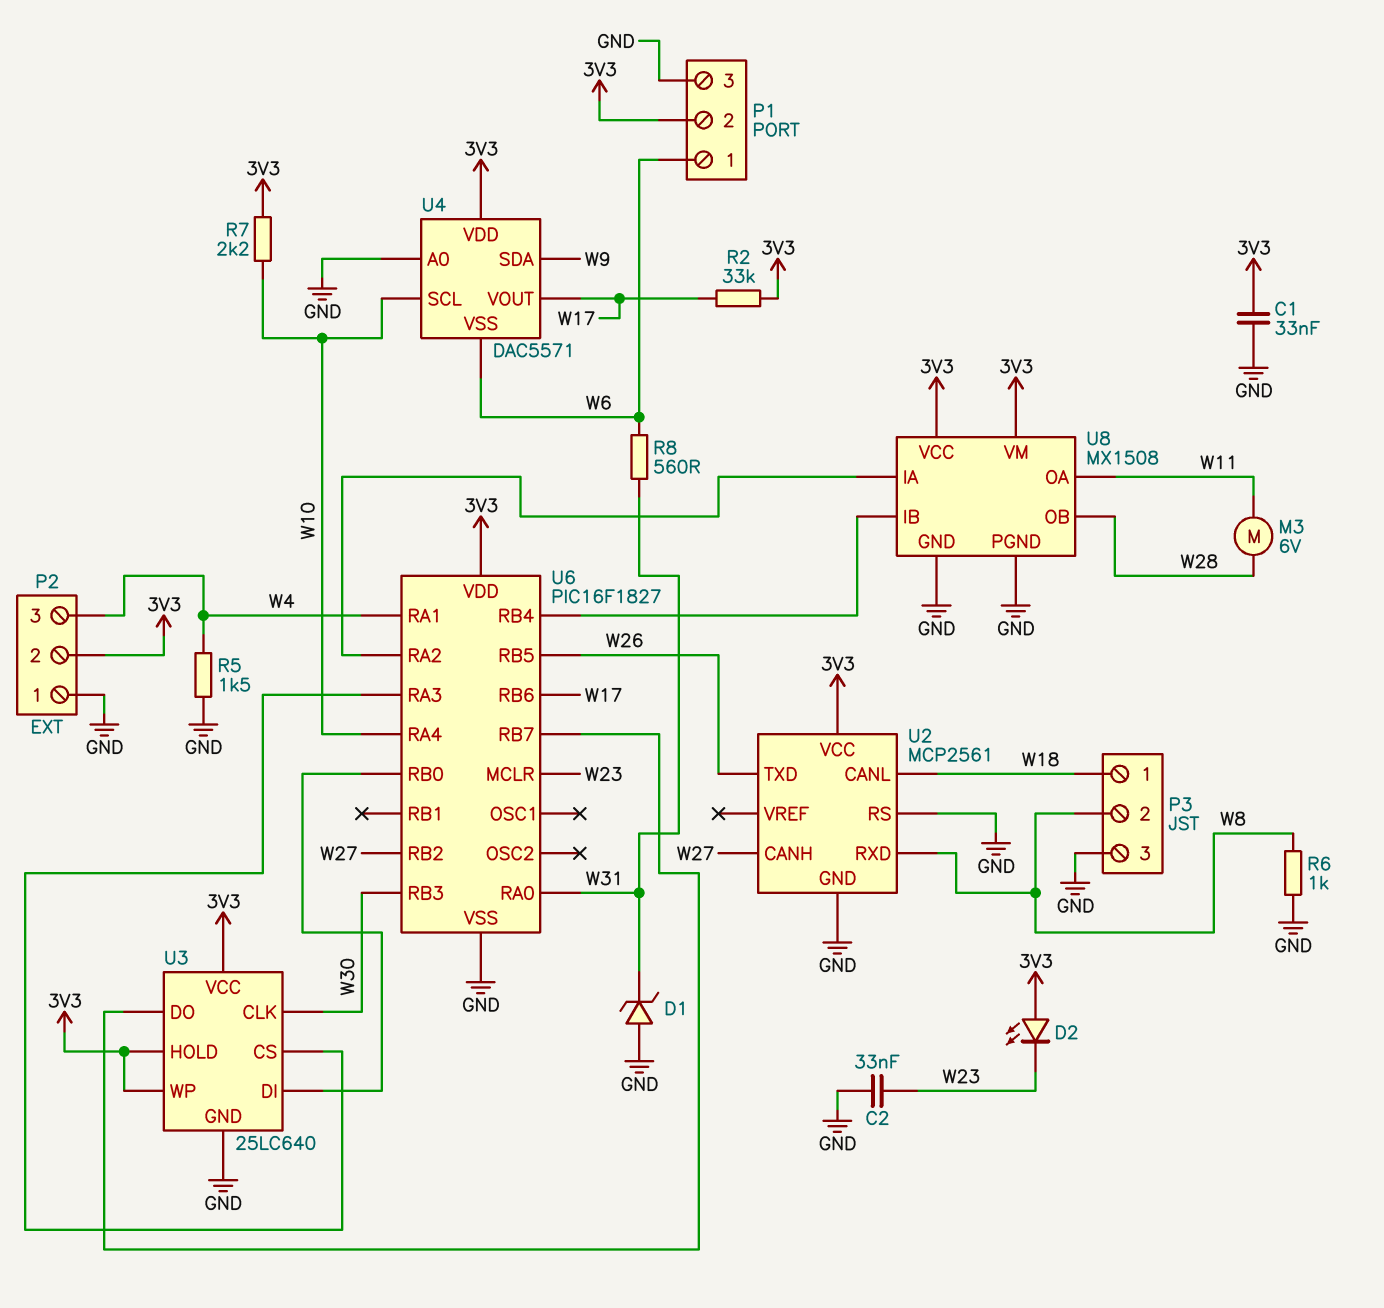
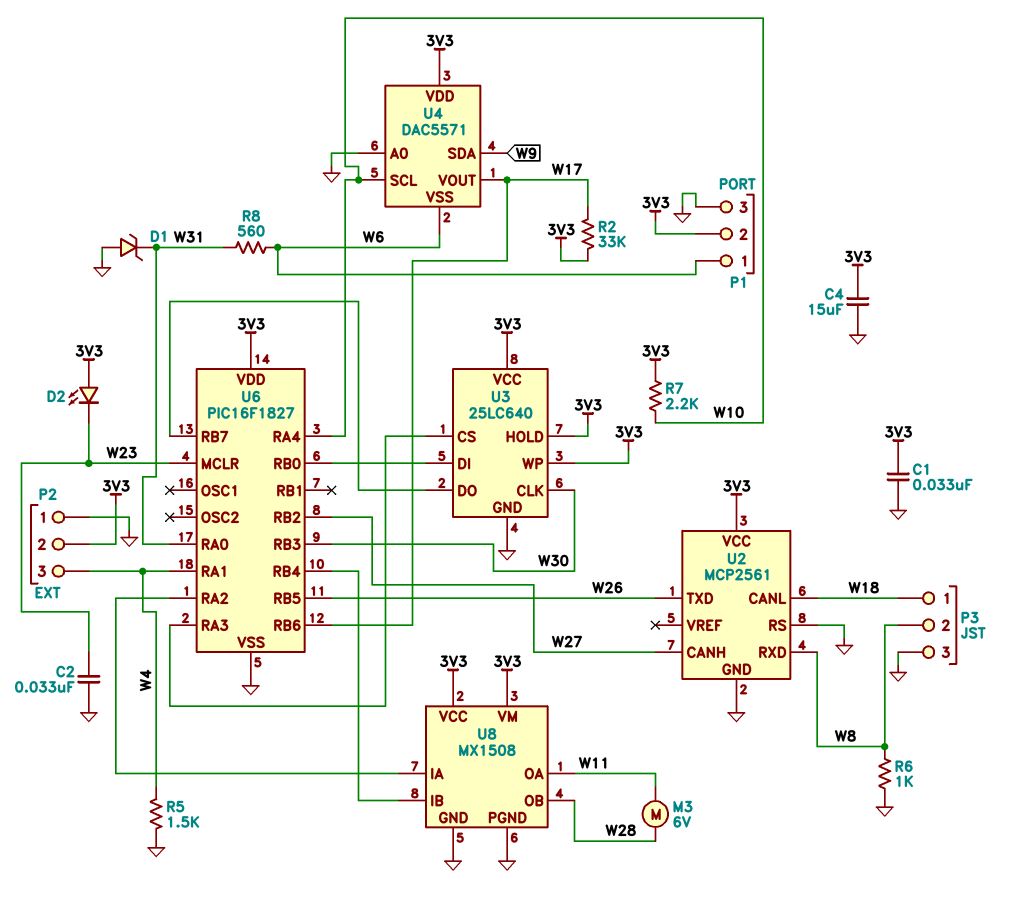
C4: none -> 15uF (3V3, GND)

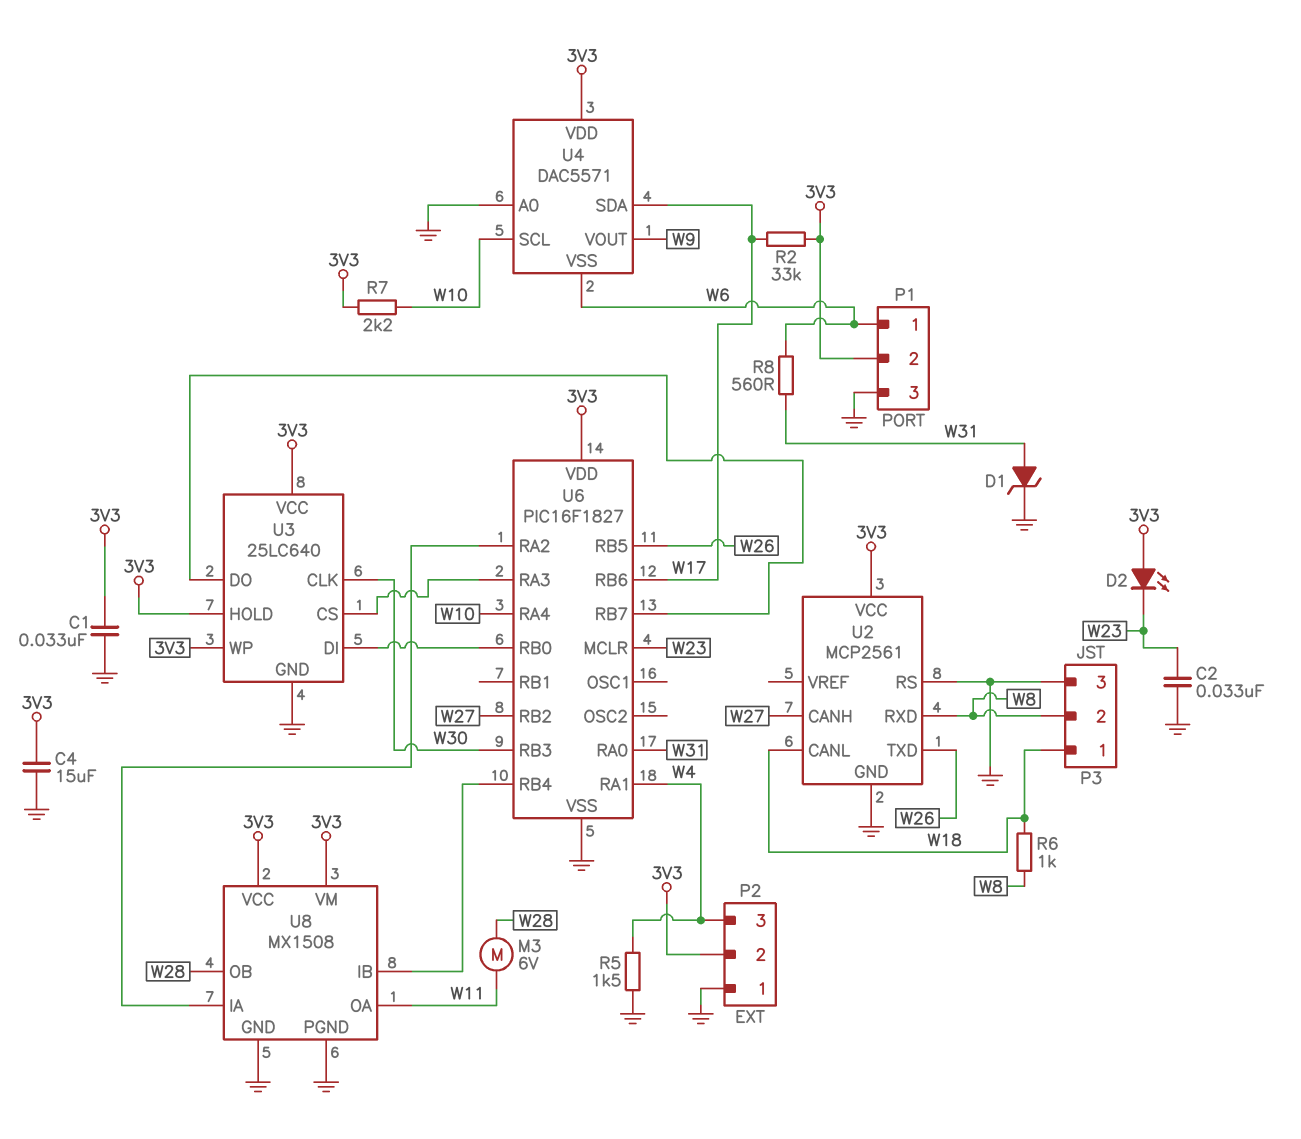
D1: zener (A GND, K W31) -> zener (A W31, K GND)
R6: 1k (GND, W8) -> 1k (W8, W18)
U4 pin SDA: W9 -> W17
U4 pin VOUT: W17 -> W9

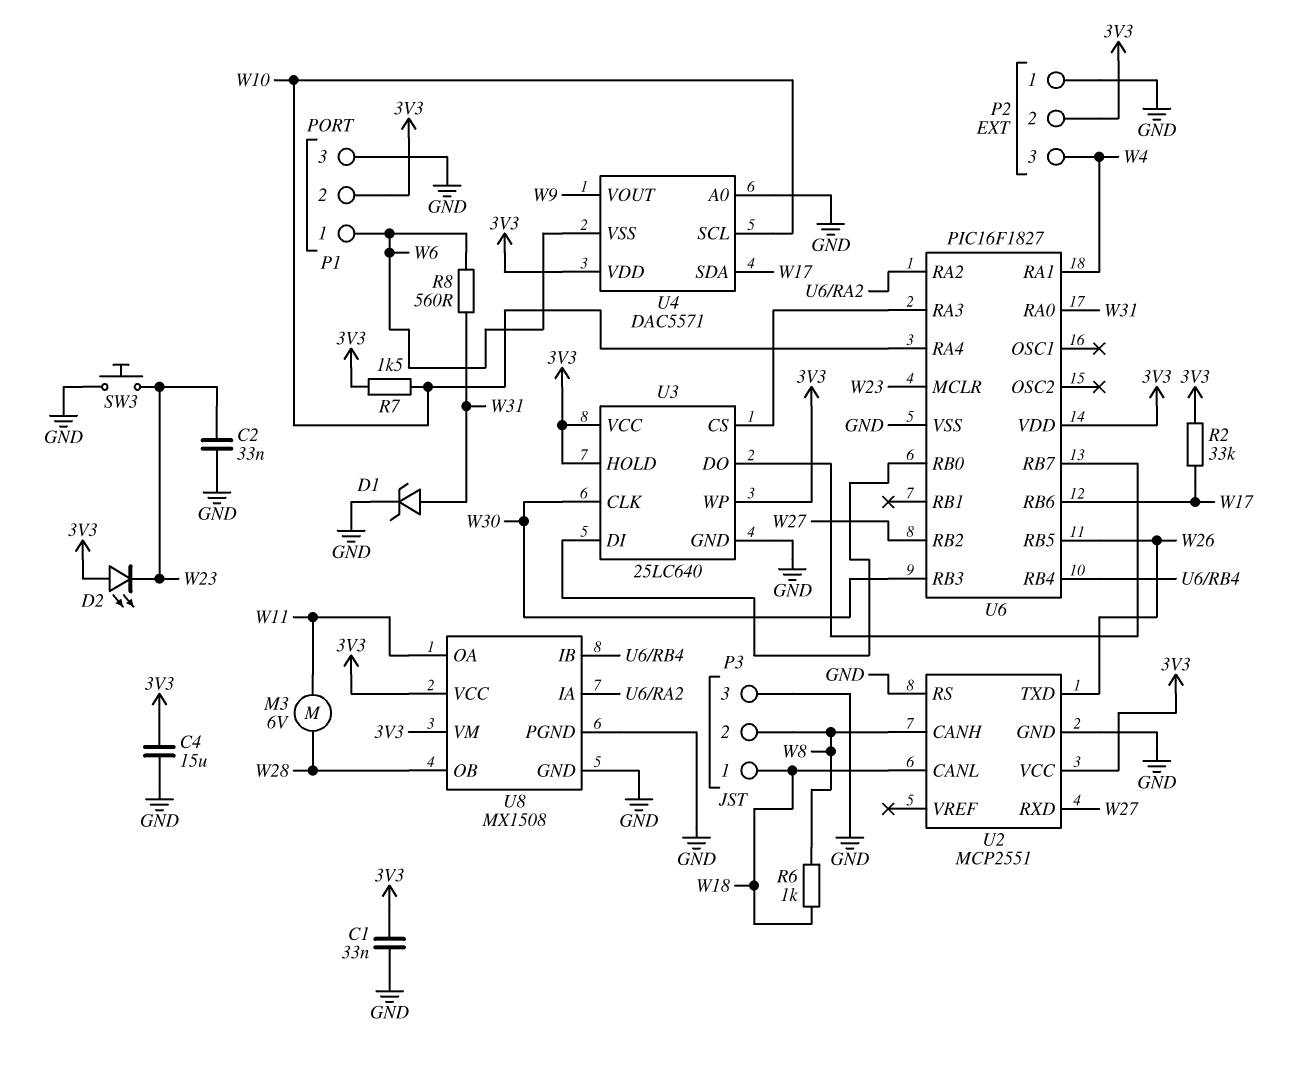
R5: 1.5k (GND, W4) -> none
R7: 2.2k (3V3, W10) -> 1.5k (3V3, W10)
SW3: none -> button (GND, W23)
U2: MCP2561 -> MCP2551
U2 pin CANH: W27 -> W8
U2 pin RXD: W8 -> W27

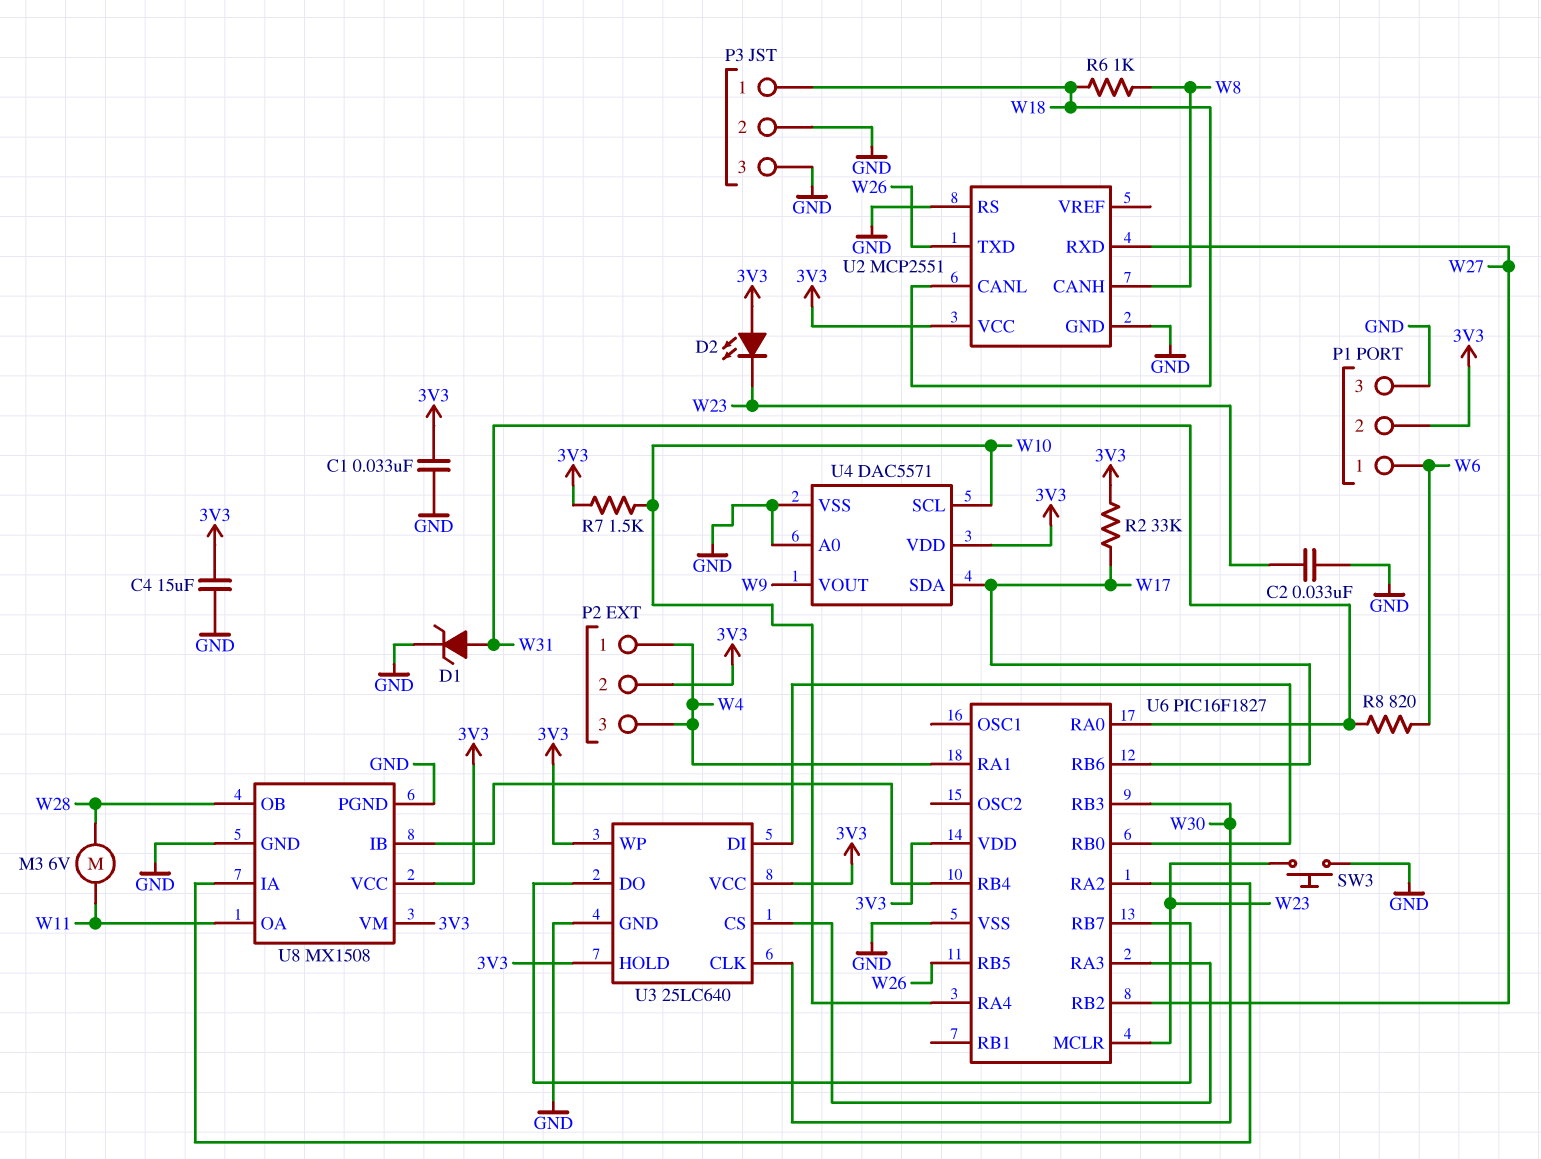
P2 pin 1: GND -> W4
P3 pin 2: W8 -> GND
R8: 560 (W6, W31) -> 820 (W6, W31)
U4 pin VSS: W6 -> GND

